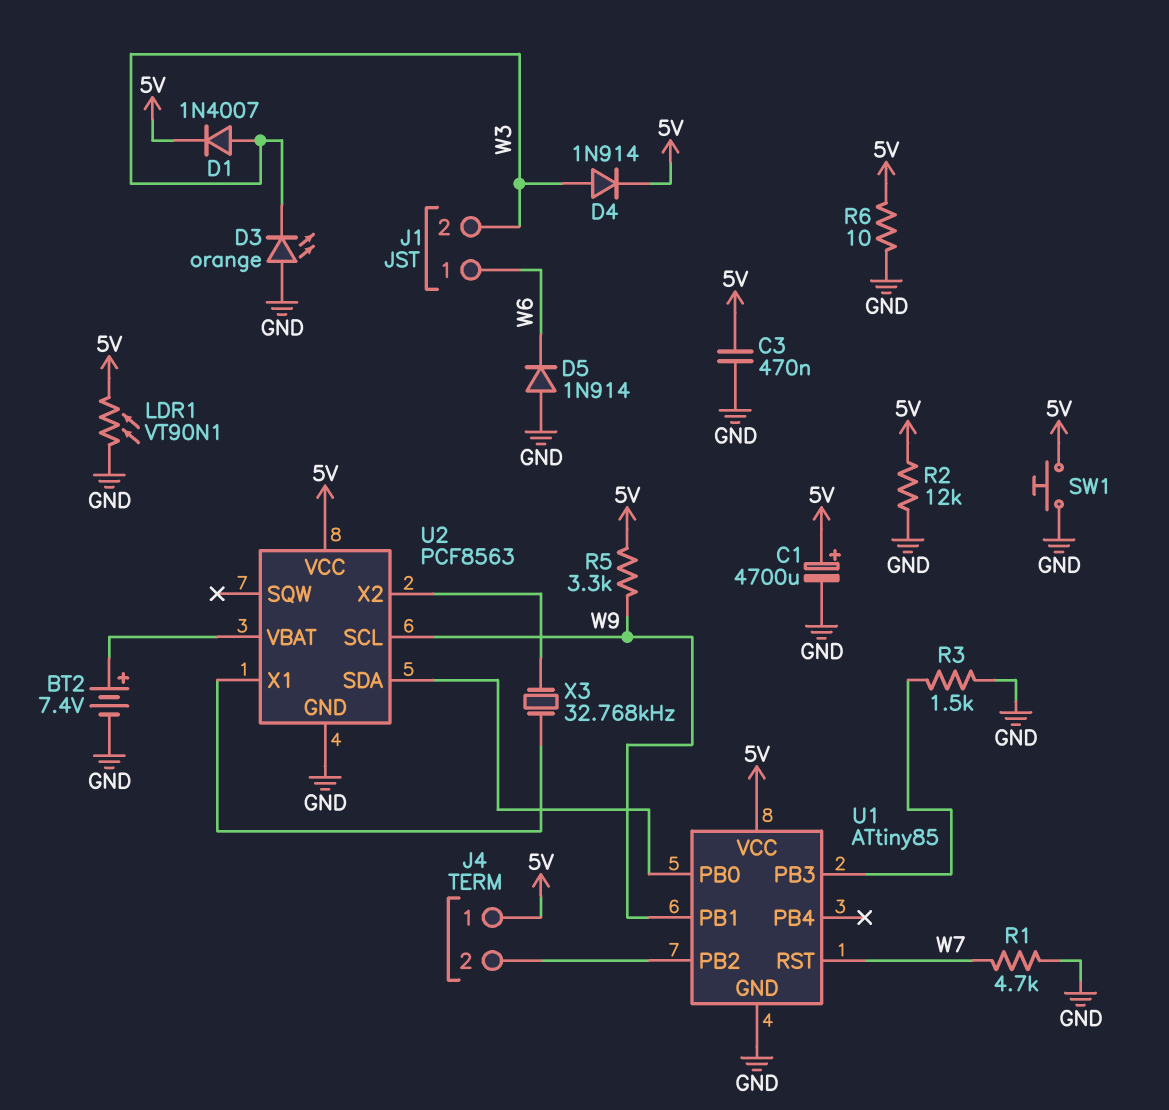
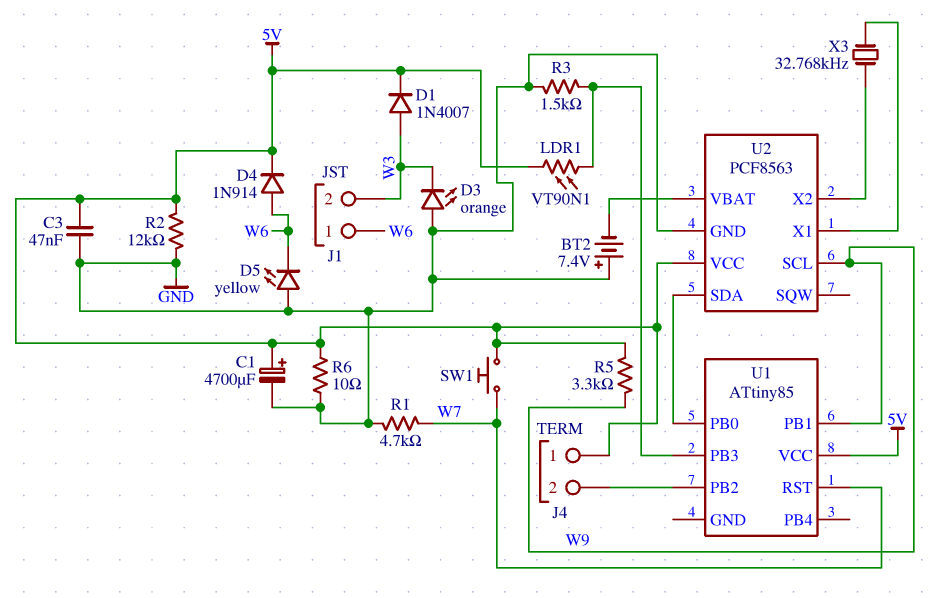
BT2: 7.4V (plus U2/VBAT, minus GND) -> 7.4V (plus GND, minus U2/VBAT)
C3: 470nF (5V, GND) -> 47nF (5V, GND)
D4: diode 1N914 (A W3, K 5V) -> diode 1N914 (A W6, K 5V)
D5: diode 1N914 (A GND, K W6) -> LED yellow (A GND, K W6)
LDR1: VT90N1 (5V, GND) -> VT90N1 (5V, U1/PB3)
SW1: button (5V, GND) -> button (5V, W7)
U1 pin GND: GND -> none

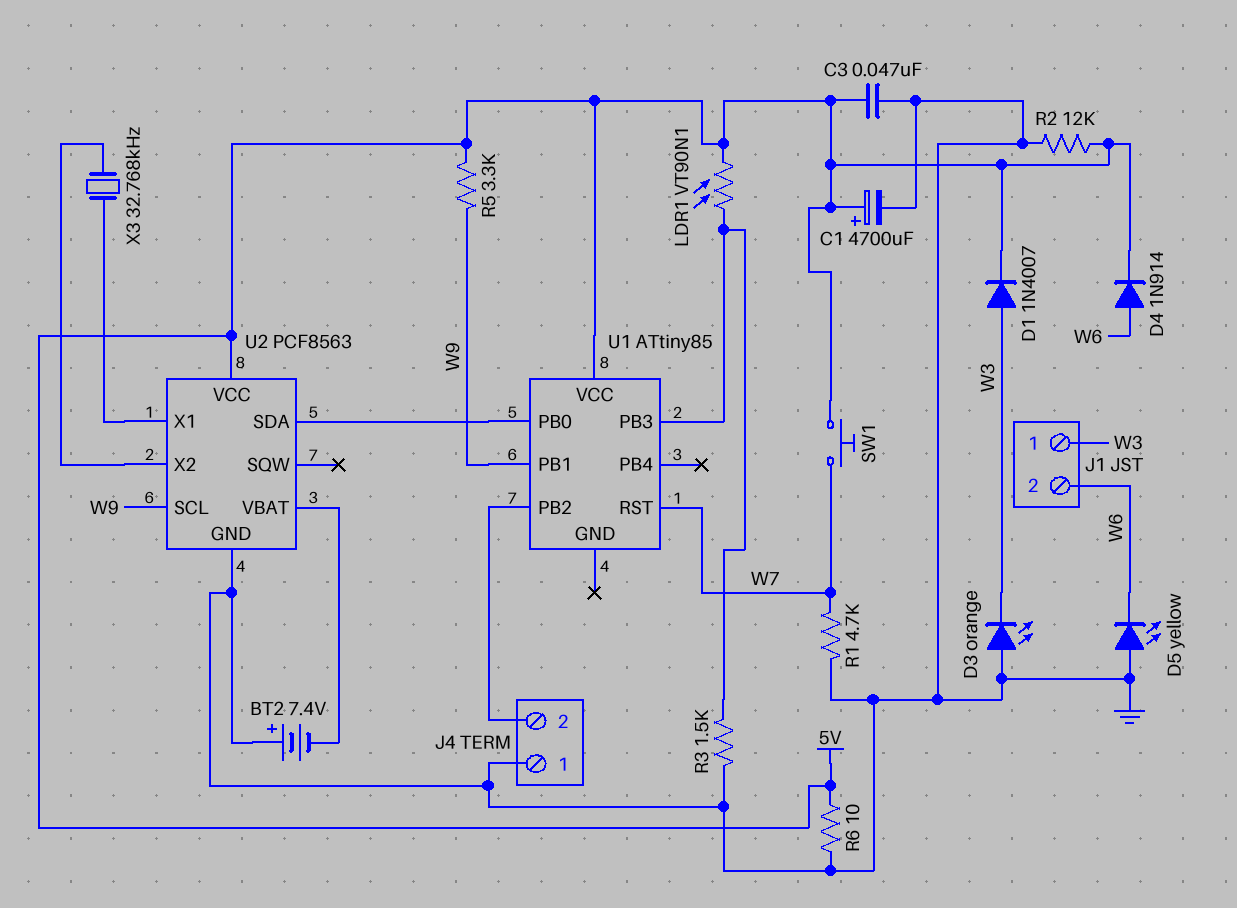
J1 pin 1: W6 -> W3
J1 pin 2: W3 -> W6
J4 pin 1: 5V -> GND

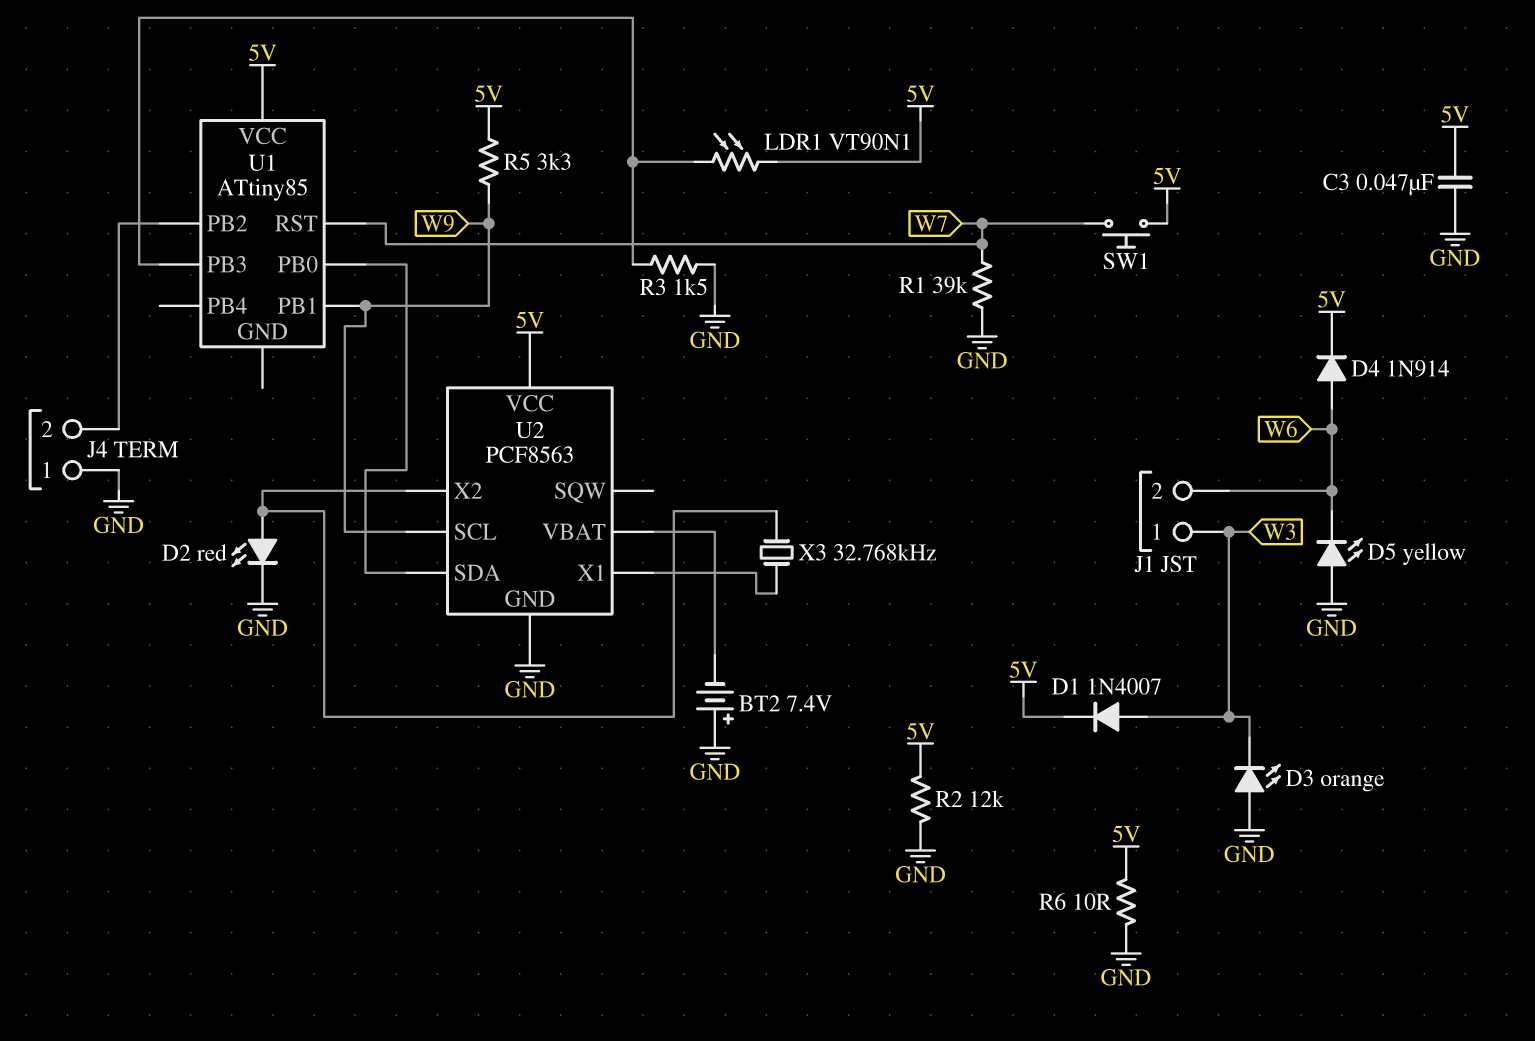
C1: 4700uF (plus 5V, minus GND) -> none
D2: none -> LED red (A U2/X2, K GND)
R1: 4.7k (GND, W7) -> 39k (GND, W7)

